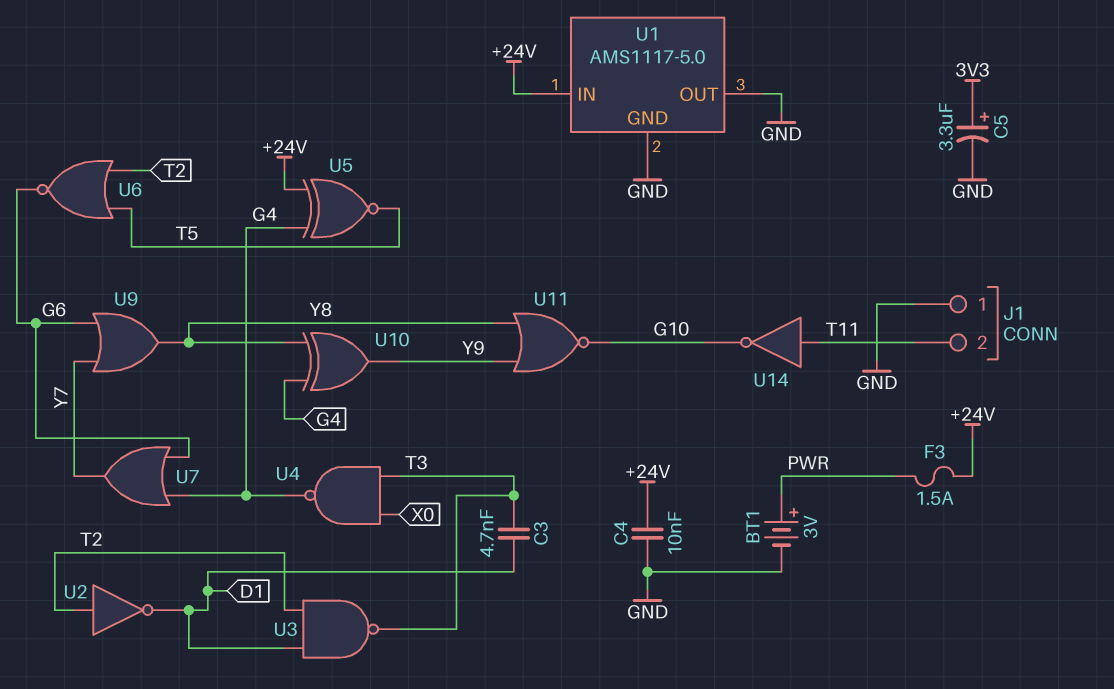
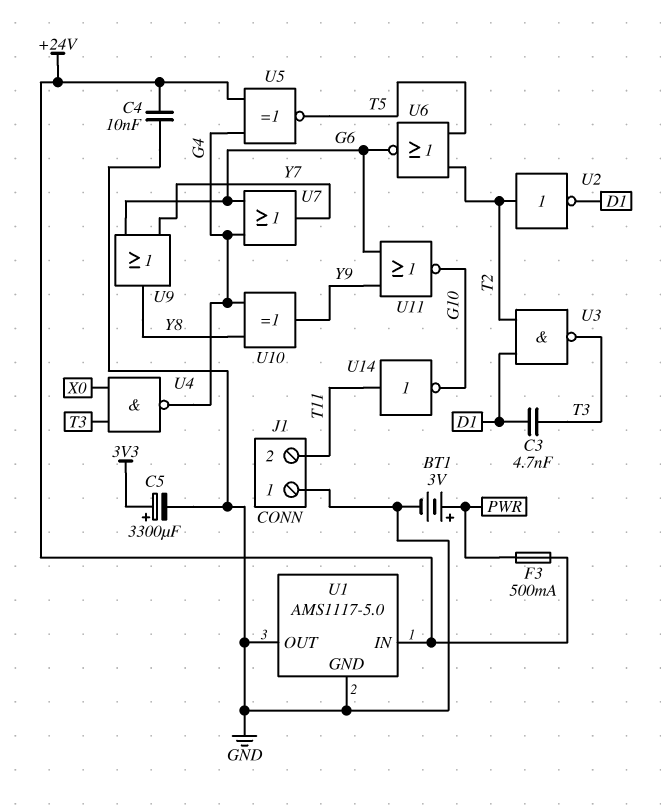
C5: 3.3uF (plus 3V3, minus GND) -> 3300uF (plus 3V3, minus GND)
F3: 1.5A (+24V, PWR) -> 500mA (+24V, PWR)
U11: NOR (in Y8, in Y9, out G10) -> NOR (in G6, in Y9, out G10)

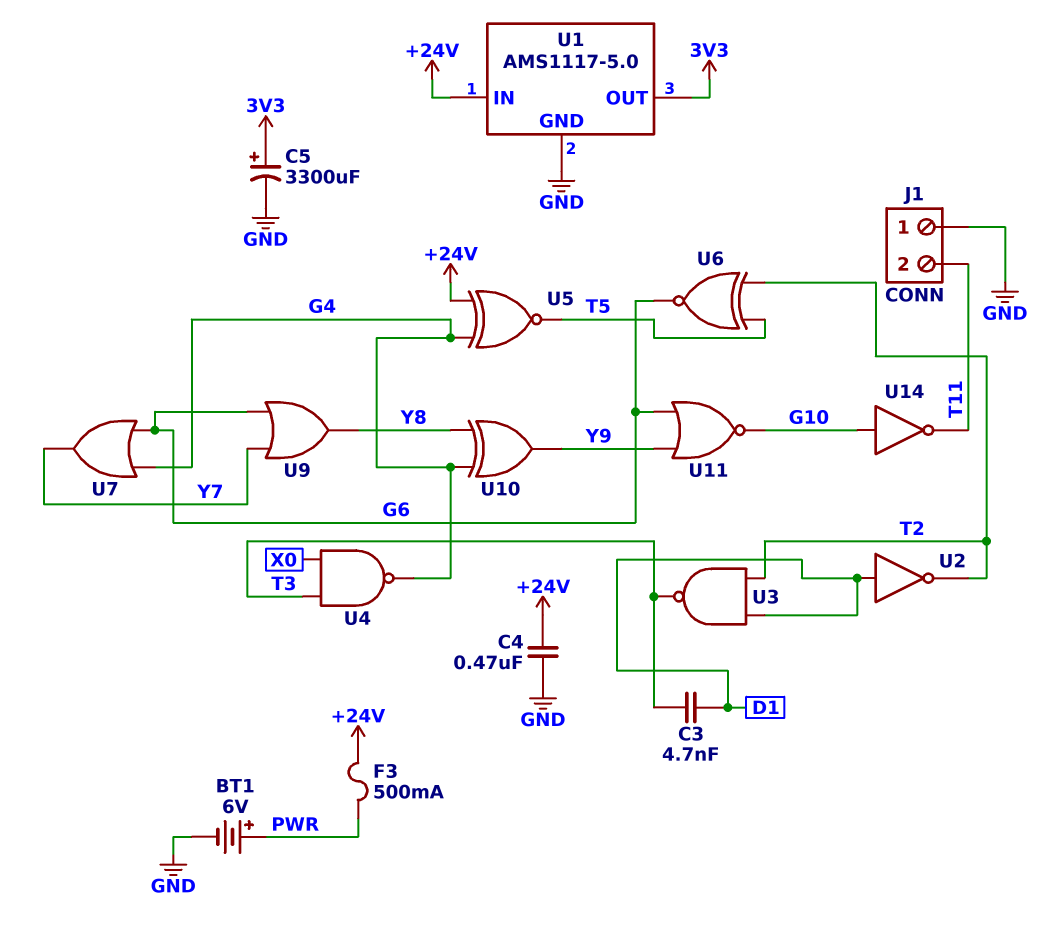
BT1: 3V (plus PWR, minus GND) -> 6V (plus PWR, minus GND)
C4: 10nF (+24V, GND) -> 470nF (+24V, GND)
U1 pin OUT: GND -> 3V3
U2: NOT (in T2, out D1) -> NOT (in D1, out T2)
U6: NOR (in T2, in T5, out G6) -> XNOR (in T2, in T5, out G6)
U14: NOT (in T11, out G10) -> NOT (in G10, out T11)

